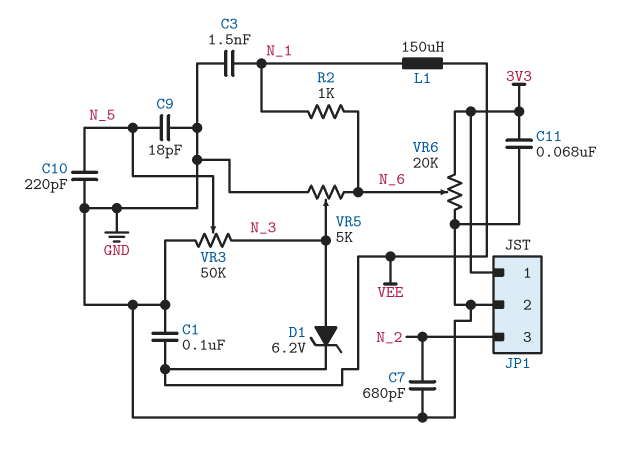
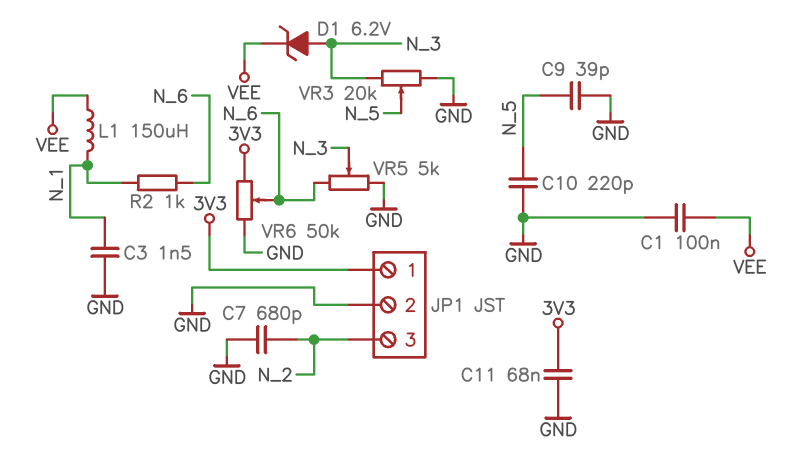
C9: 18pF (GND, N_5) -> 39pF (GND, N_5)
VR3: 50k (GND, N_3, wiper N_5) -> 20k (GND, N_3, wiper N_5)
VR6: 20k (3V3, GND, wiper N_6) -> 50k (3V3, GND, wiper N_6)

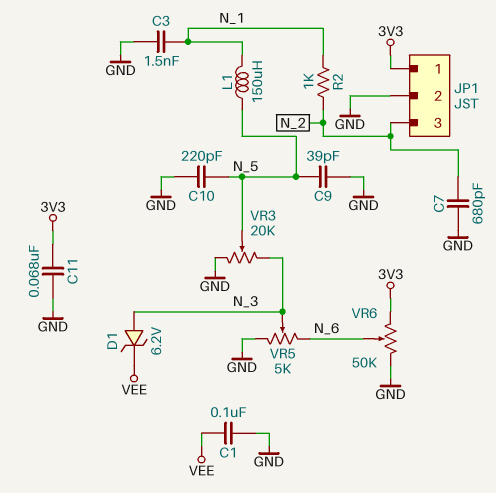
L1: 150uH (N_1, VEE) -> 150uH (N_1, N_5)
R2: 1k (N_1, N_6) -> 1k (N_1, N_2)

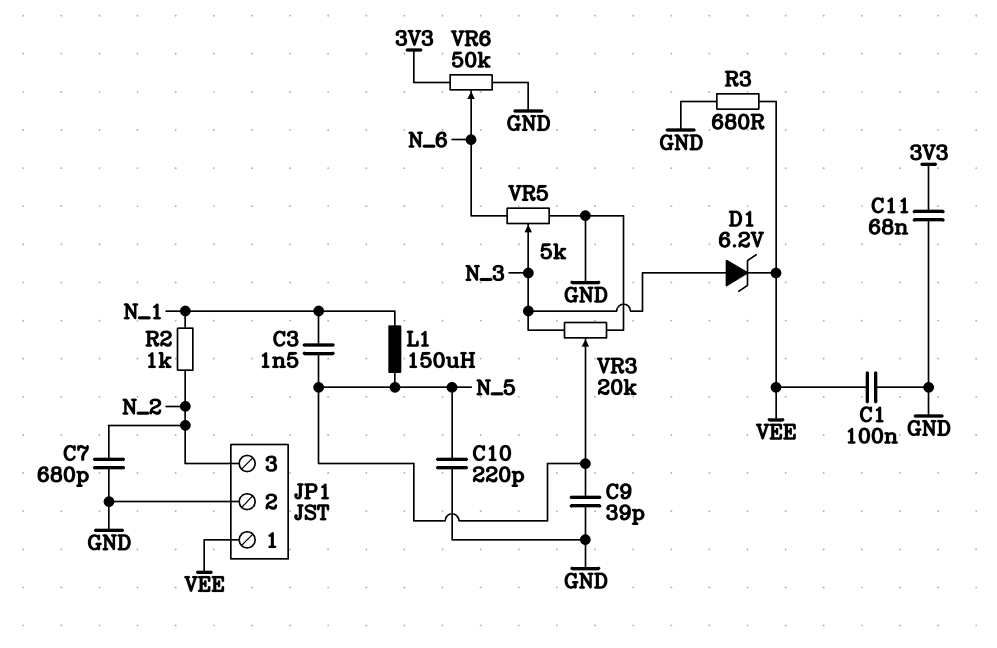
C3: 1.5nF (GND, N_1) -> 1.5nF (N_1, N_5)
JP1 pin 1: 3V3 -> VEE
R3: none -> 680 (GND, VEE)

